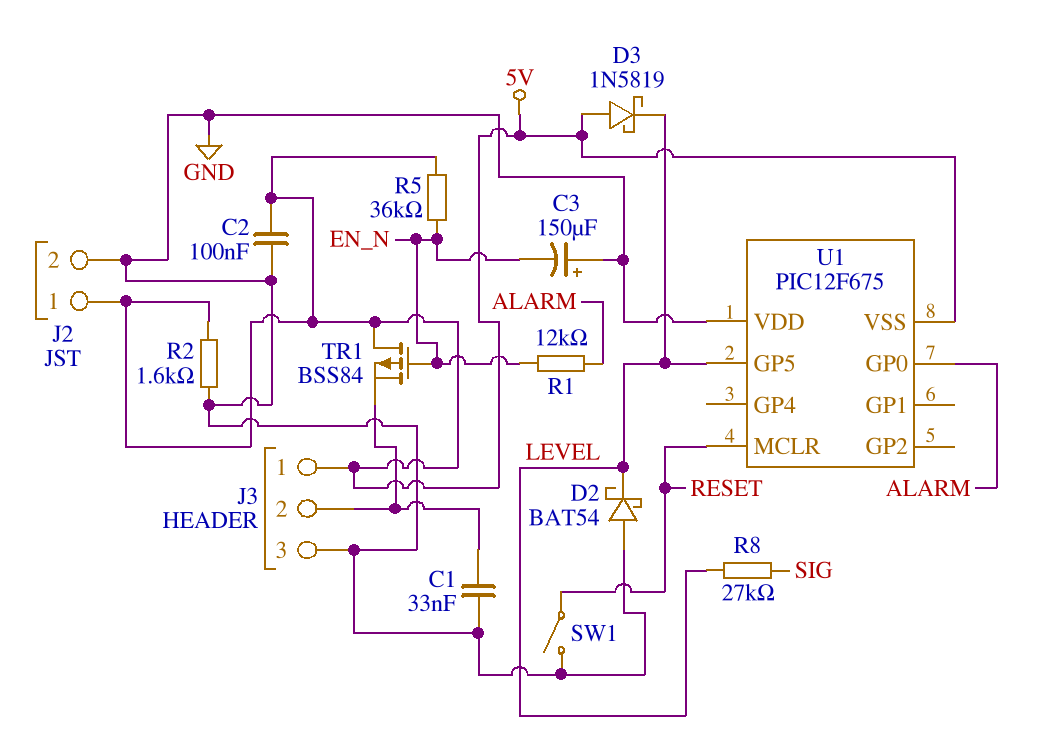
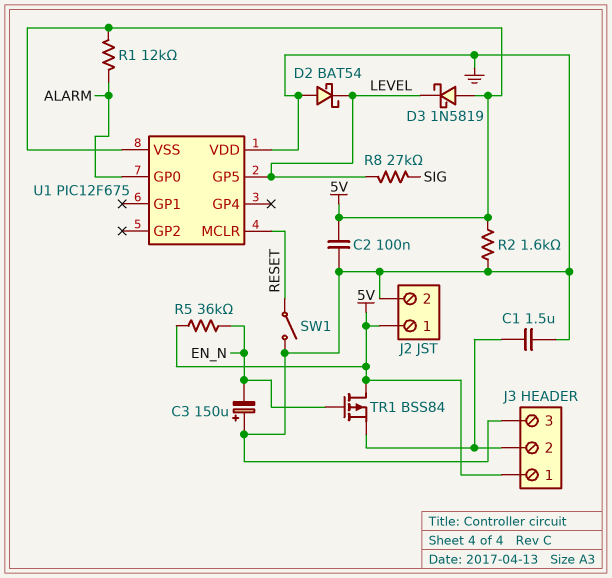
C1: 33nF (GND, J3/2) -> 1.5uF (GND, J3/2)
R1: 12k (ALARM, EN_N) -> 12k (5V, ALARM)

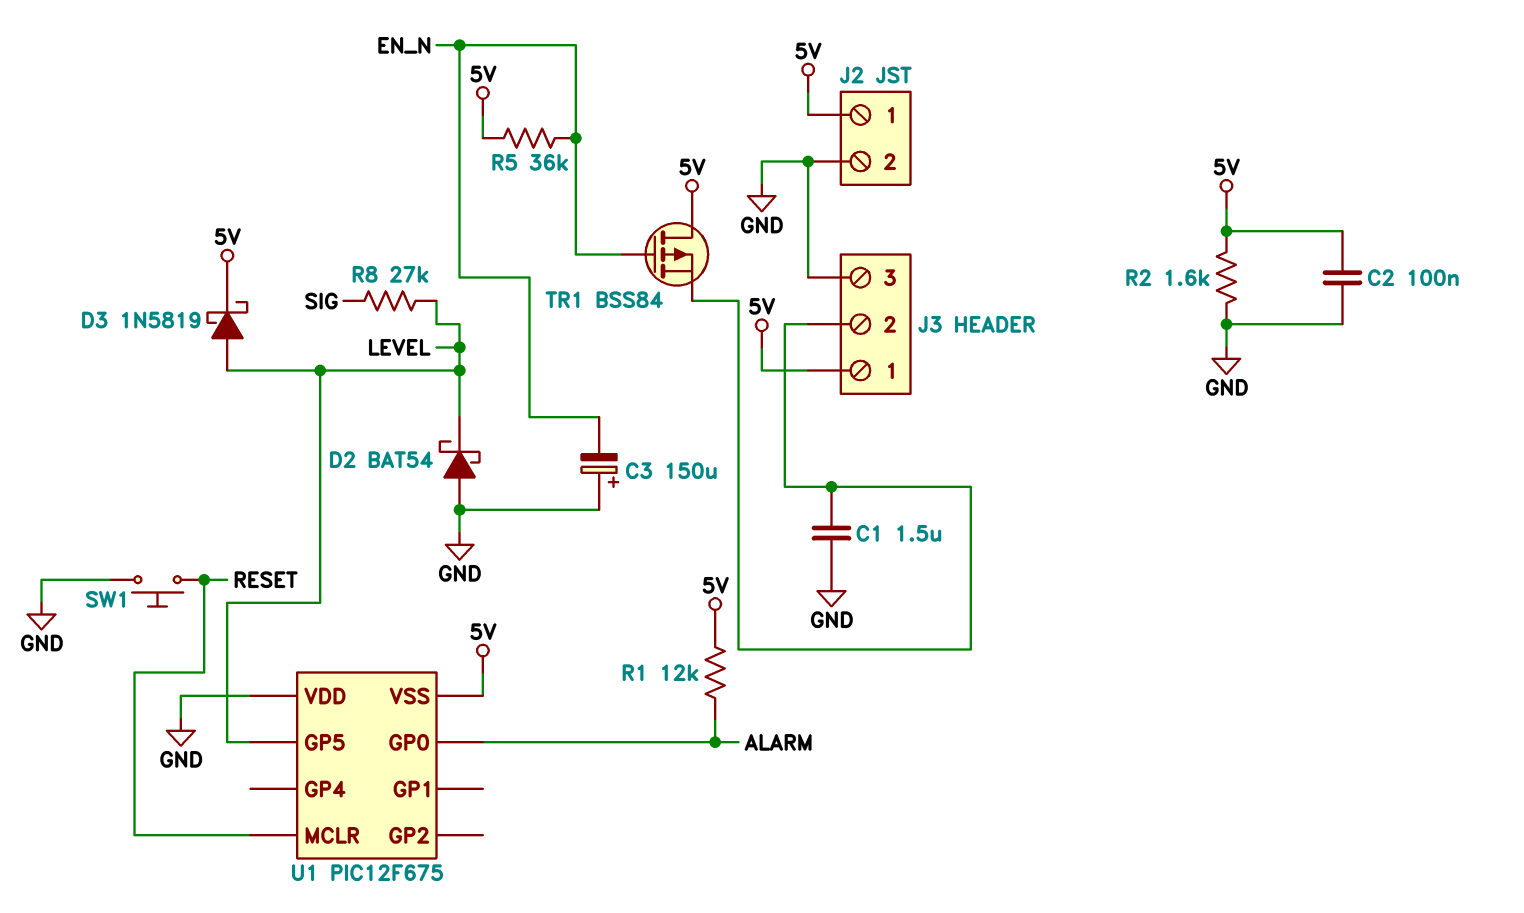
D3: schottky 1N5819 (A 5V, K LEVEL) -> schottky 1N5819 (A LEVEL, K 5V)
SW1: switch (GND, RESET) -> button (GND, RESET)

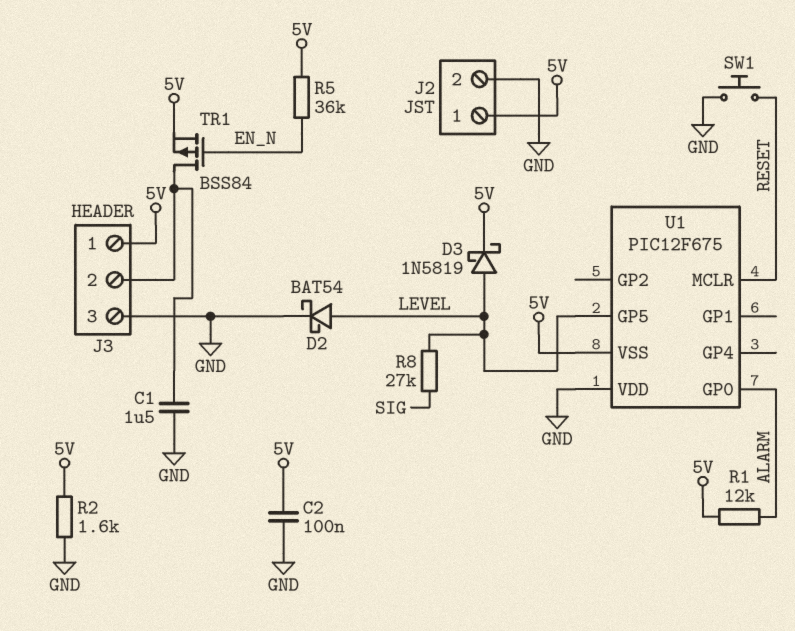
C3: 150uF (plus GND, minus EN_N) -> none
D2: schottky BAT54 (A GND, K LEVEL) -> schottky BAT54 (A LEVEL, K GND)
TR1: PMOS BSS84 (G EN_N, D 5V, S J3/2) -> PMOS BSS84 (G EN_N, D J3/2, S 5V)

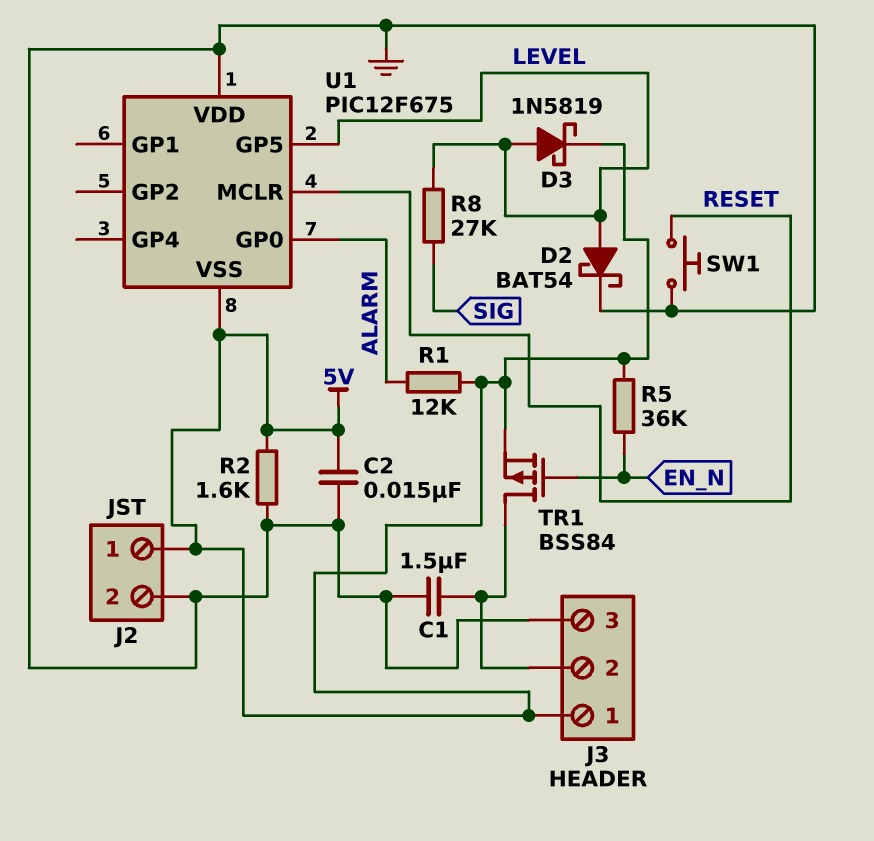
C2: 100nF (5V, GND) -> 15nF (5V, GND)

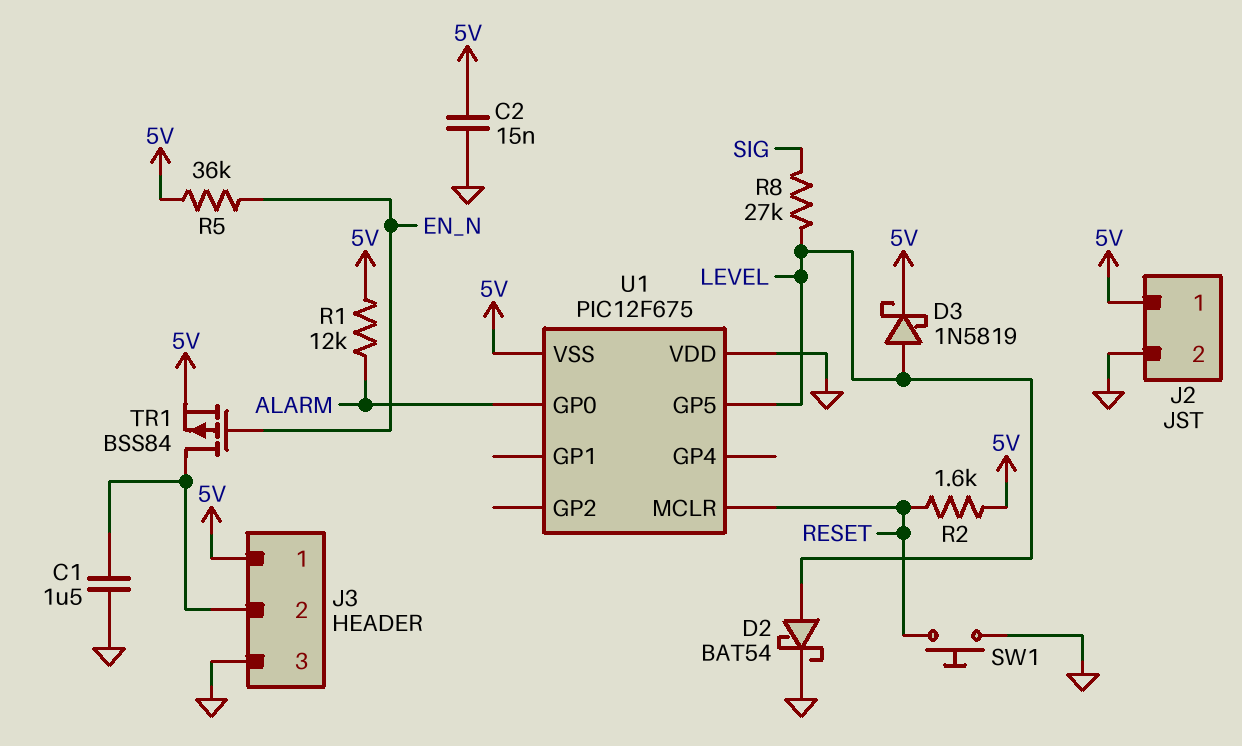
R2: 1.6k (5V, GND) -> 1.6k (5V, RESET)

